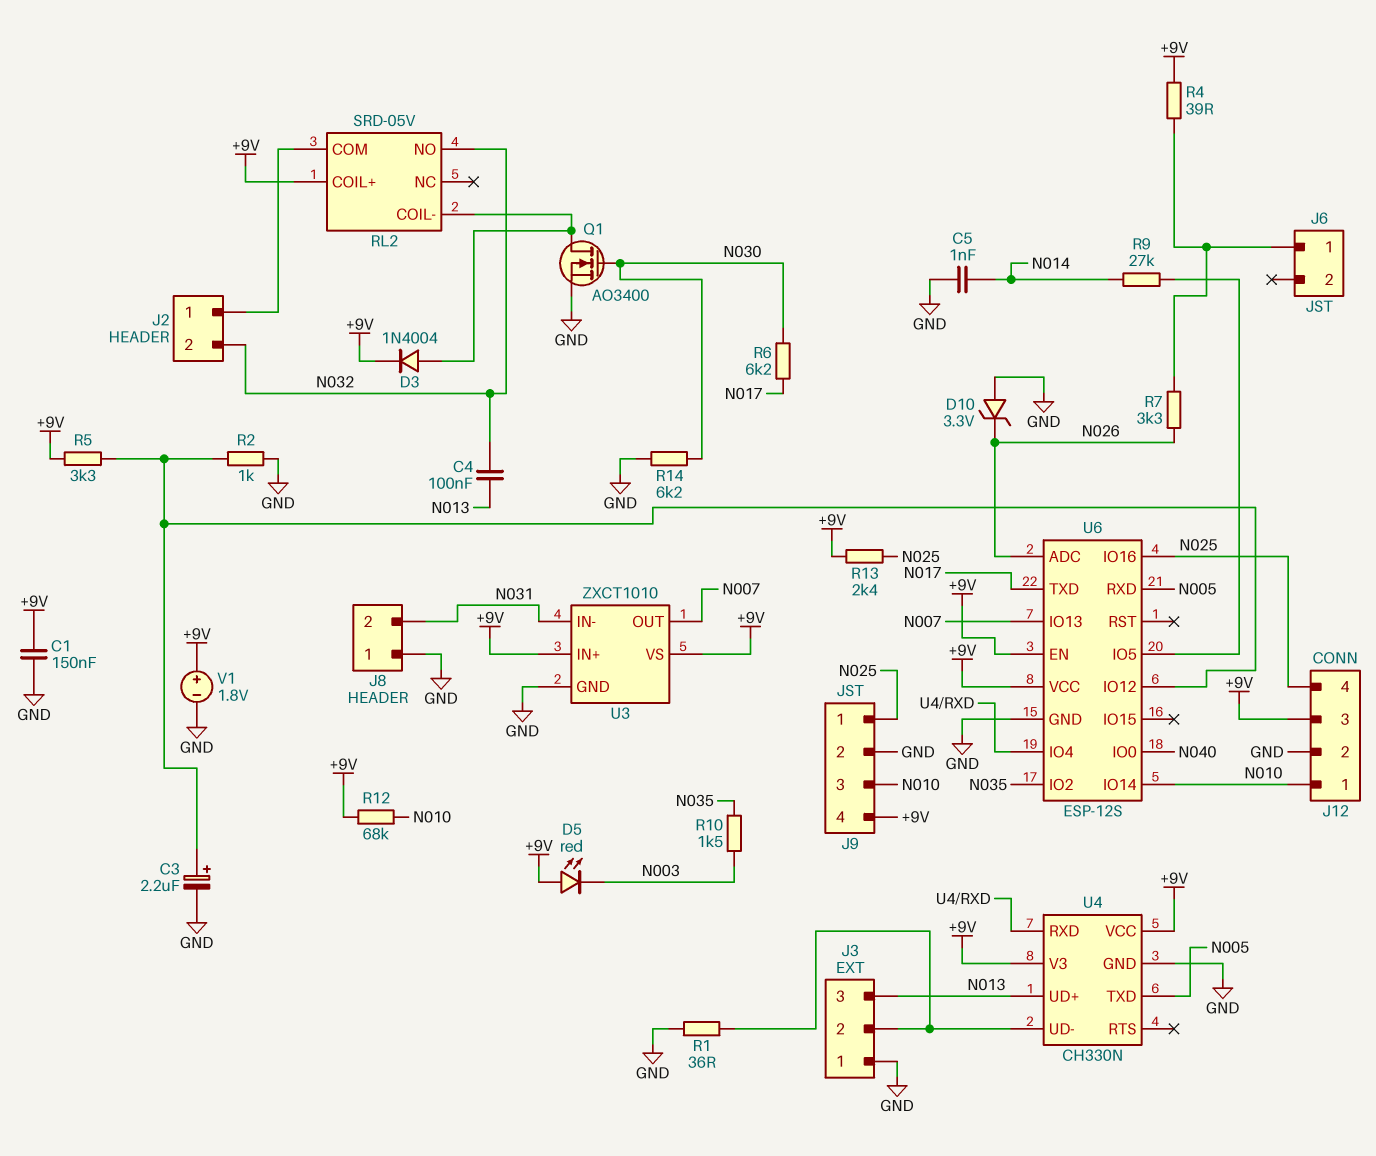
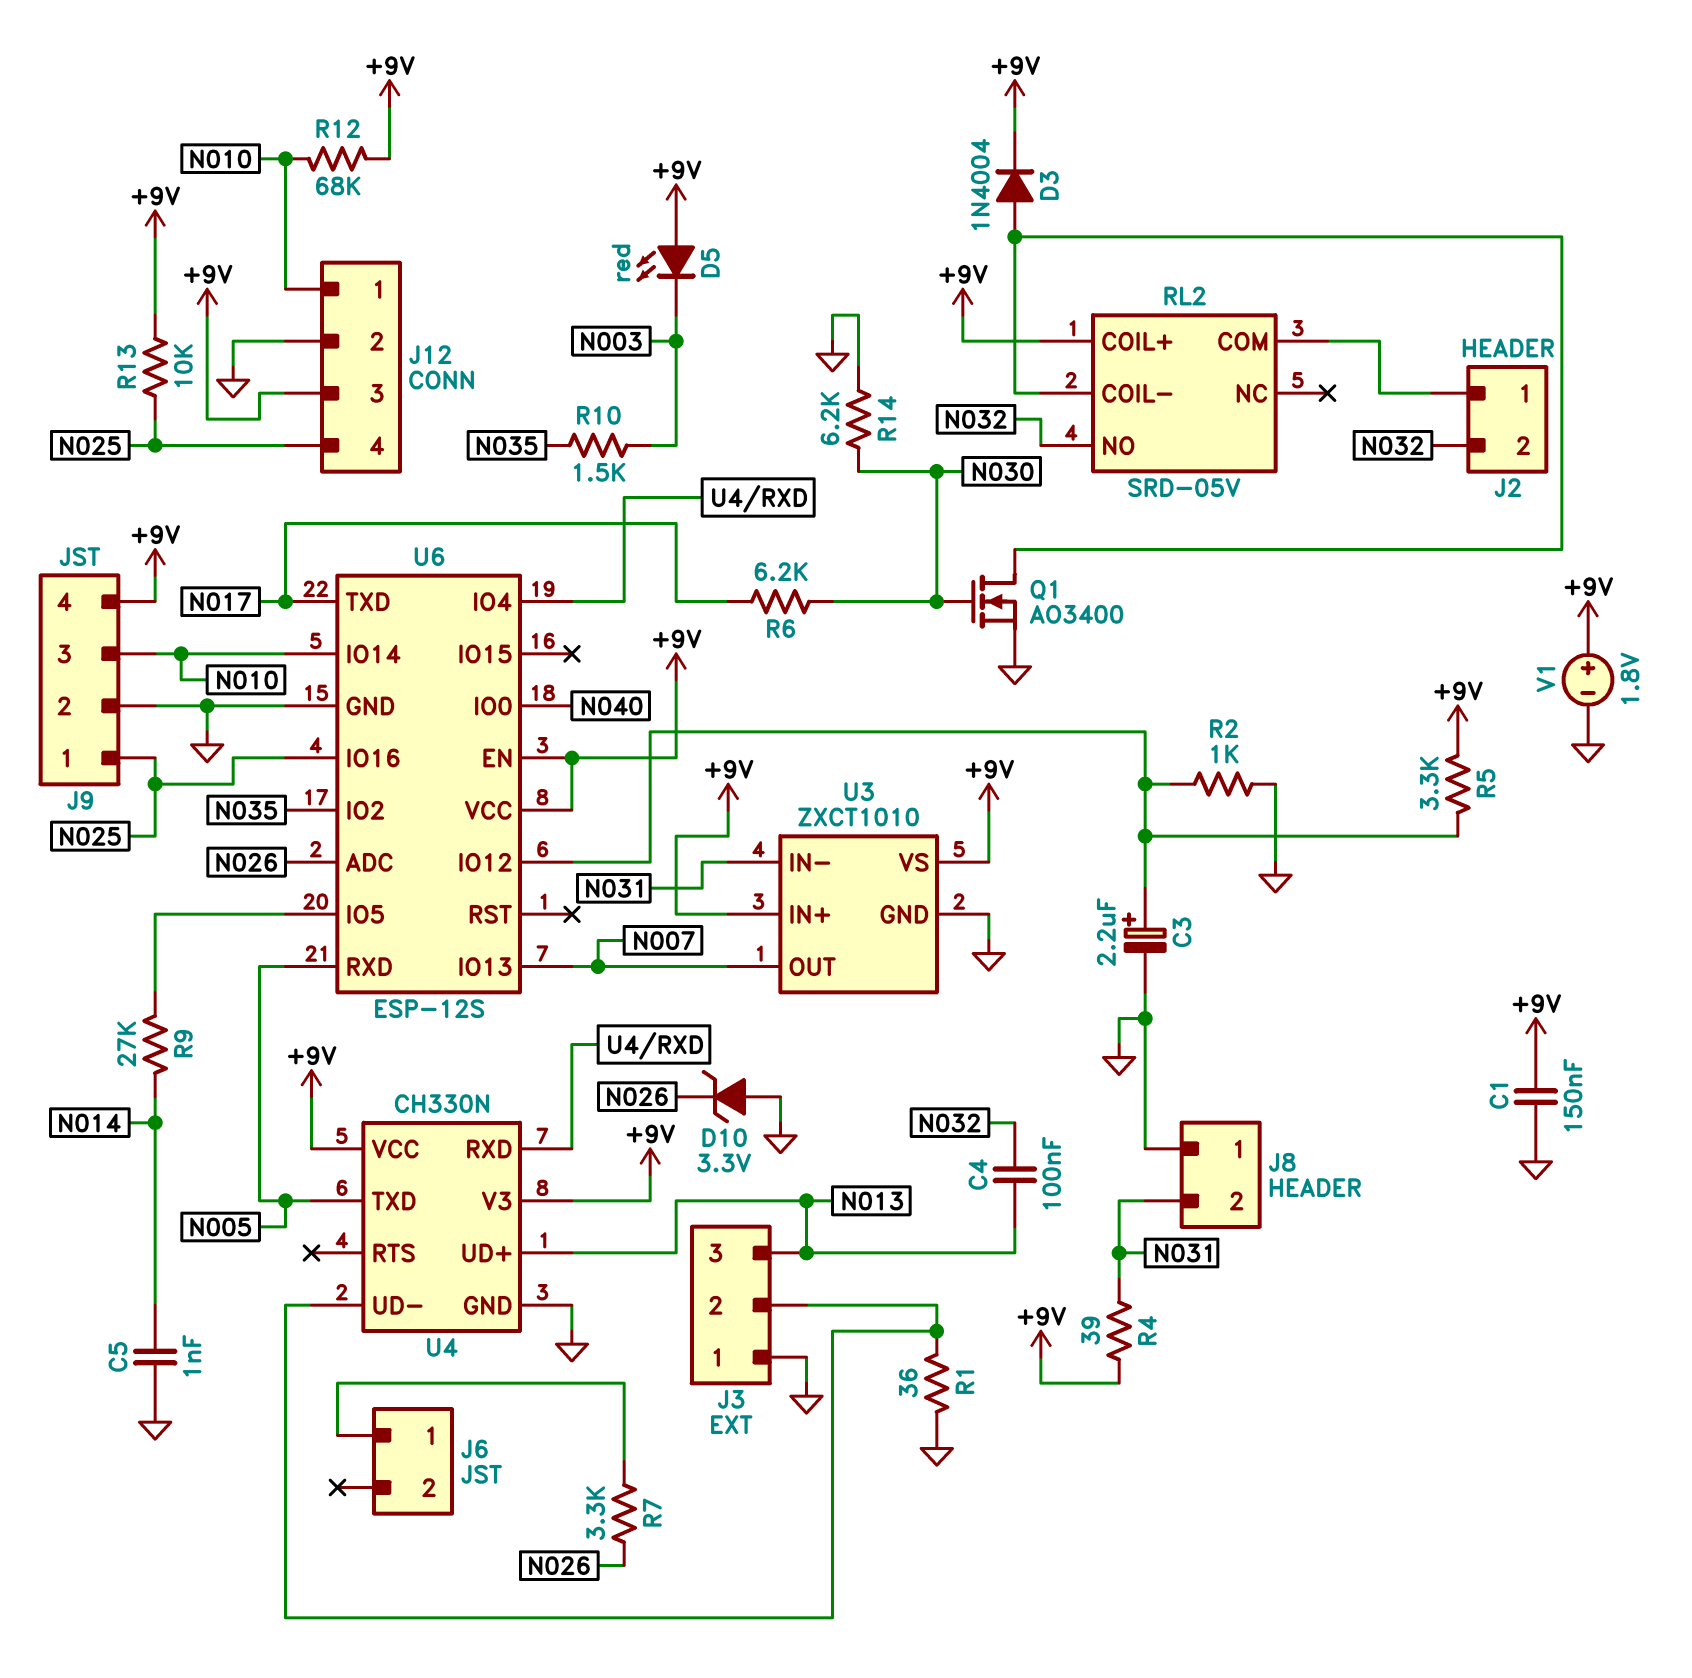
R4: 39 (+9V, J6/1) -> 39 (+9V, N031)
R13: 2.4k (+9V, N025) -> 10k (+9V, N025)

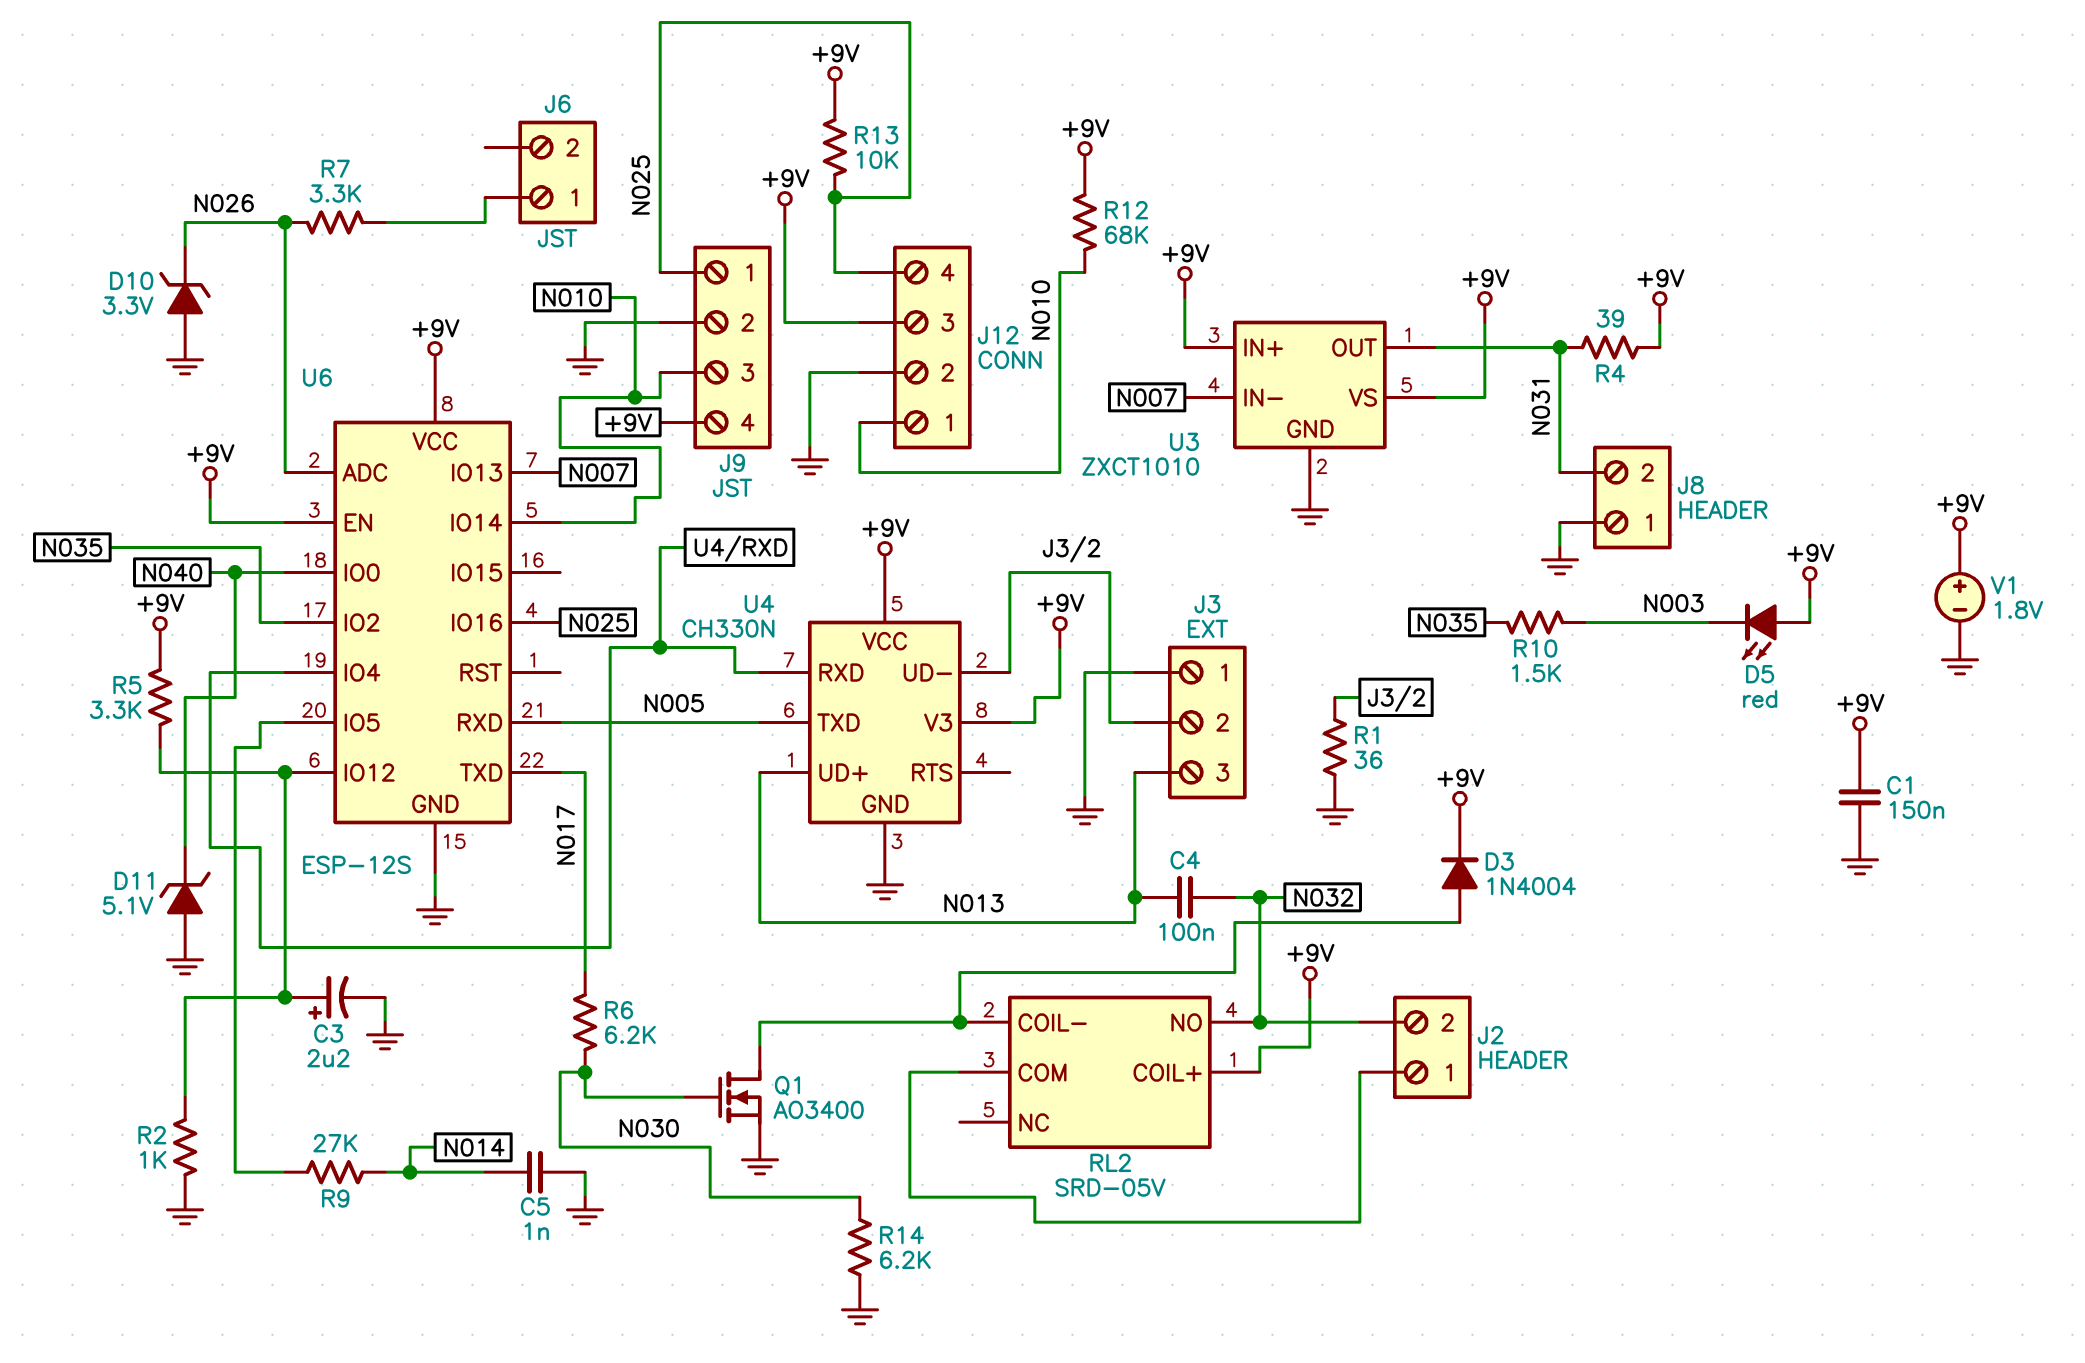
D11: none -> zener 5.1V (A GND, K N040)
U3 pin IN-: N031 -> N007
U3 pin OUT: N007 -> N031

